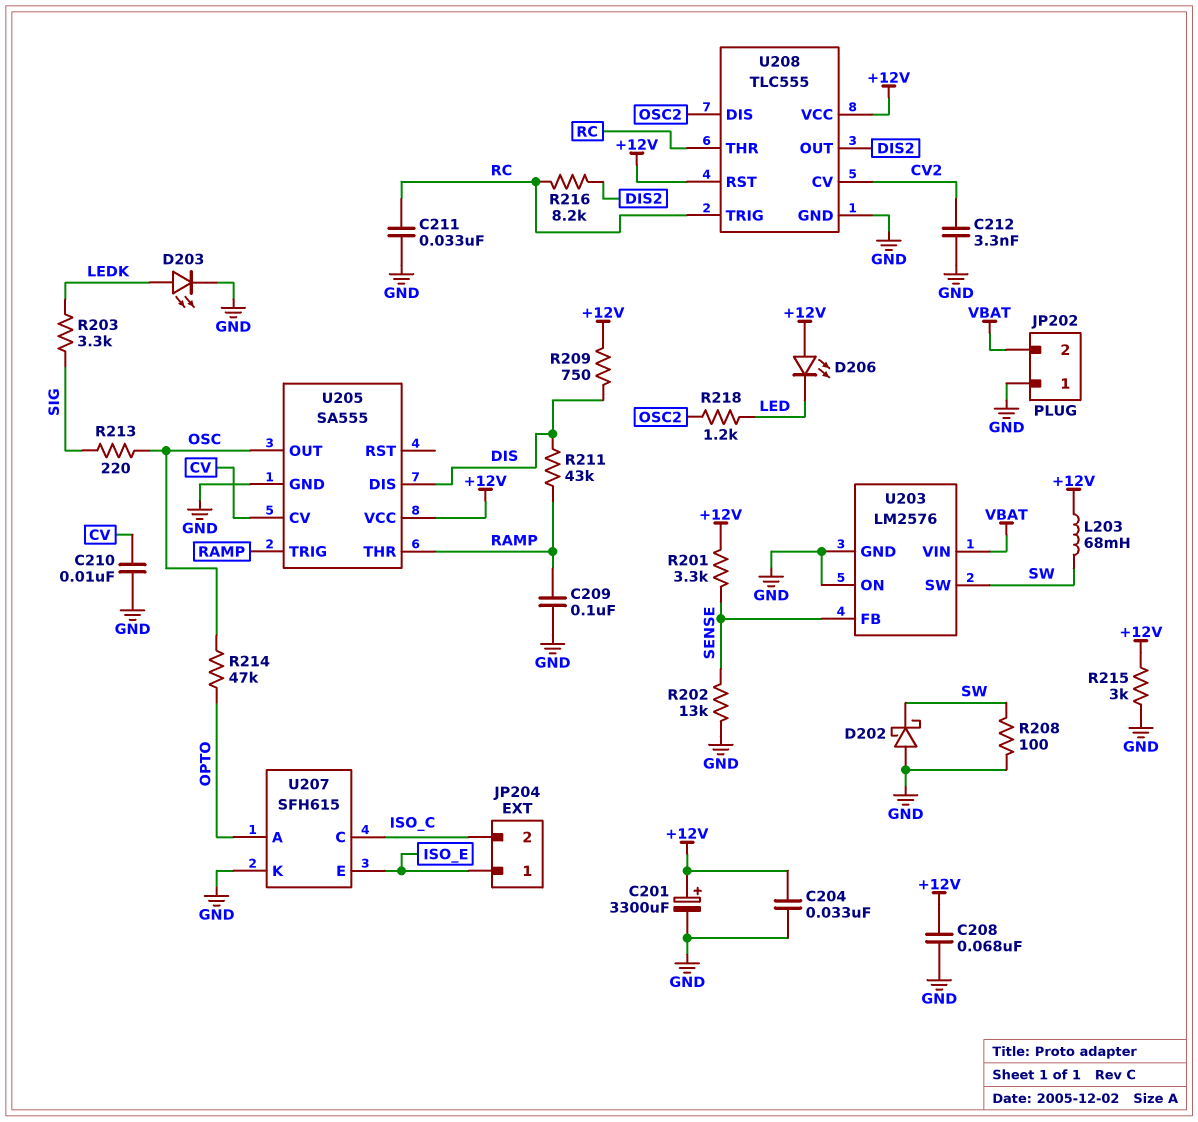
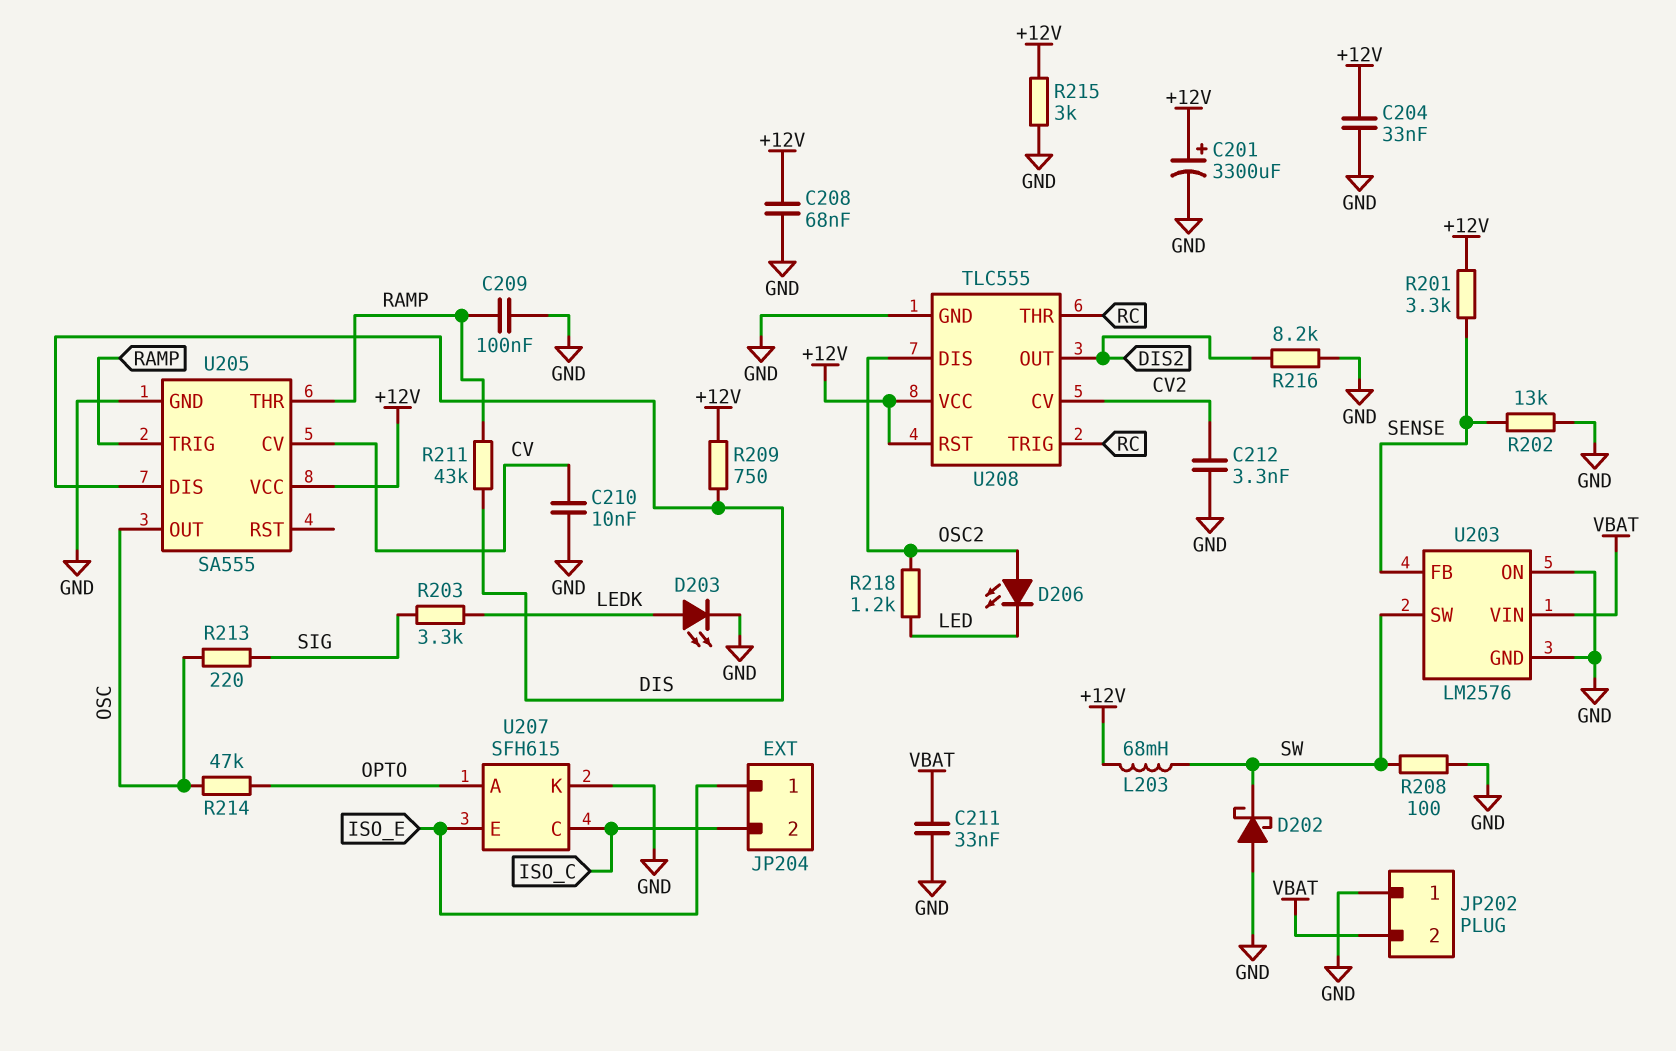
C211: 33nF (GND, RC) -> 33nF (GND, VBAT)
D206: LED (A +12V, K LED) -> LED (A OSC2, K LED)
R216: 8.2k (DIS2, RC) -> 8.2k (DIS2, GND)

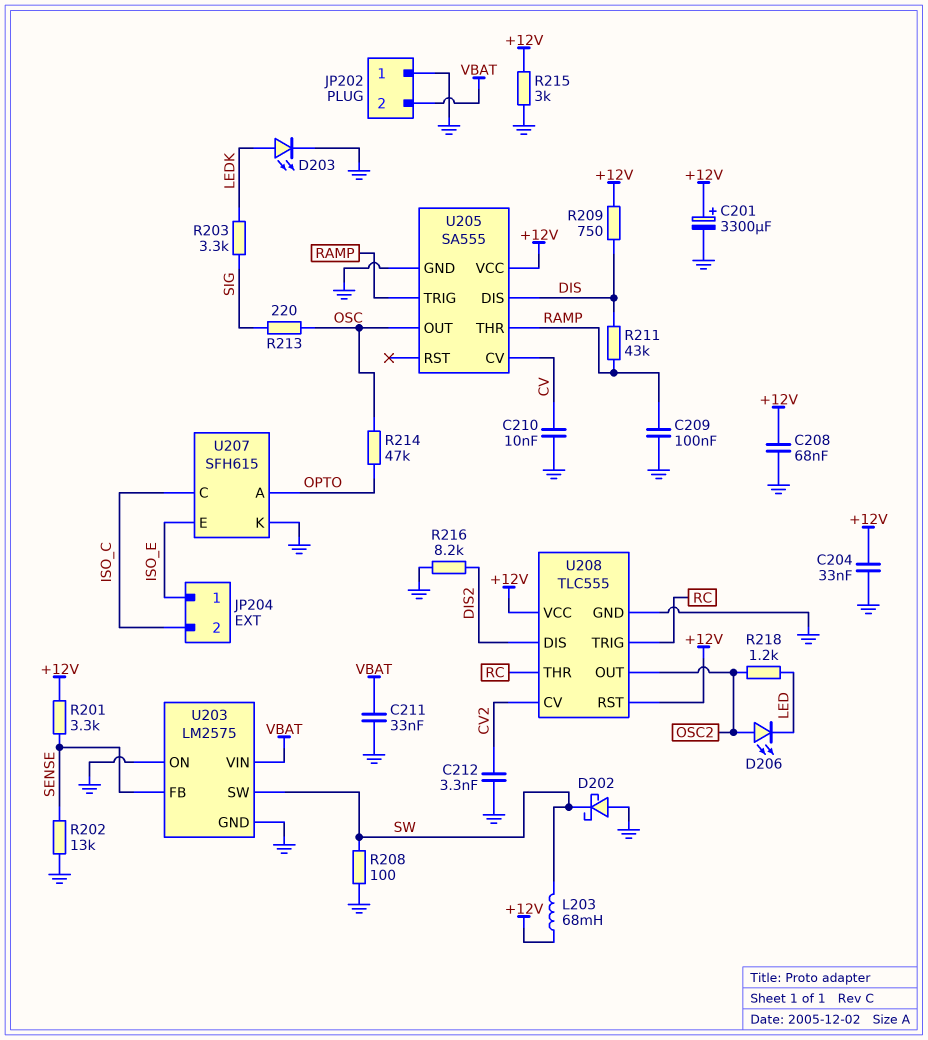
U203: LM2576 -> LM2575
U208 pin DIS: OSC2 -> DIS2
U208 pin OUT: DIS2 -> OSC2

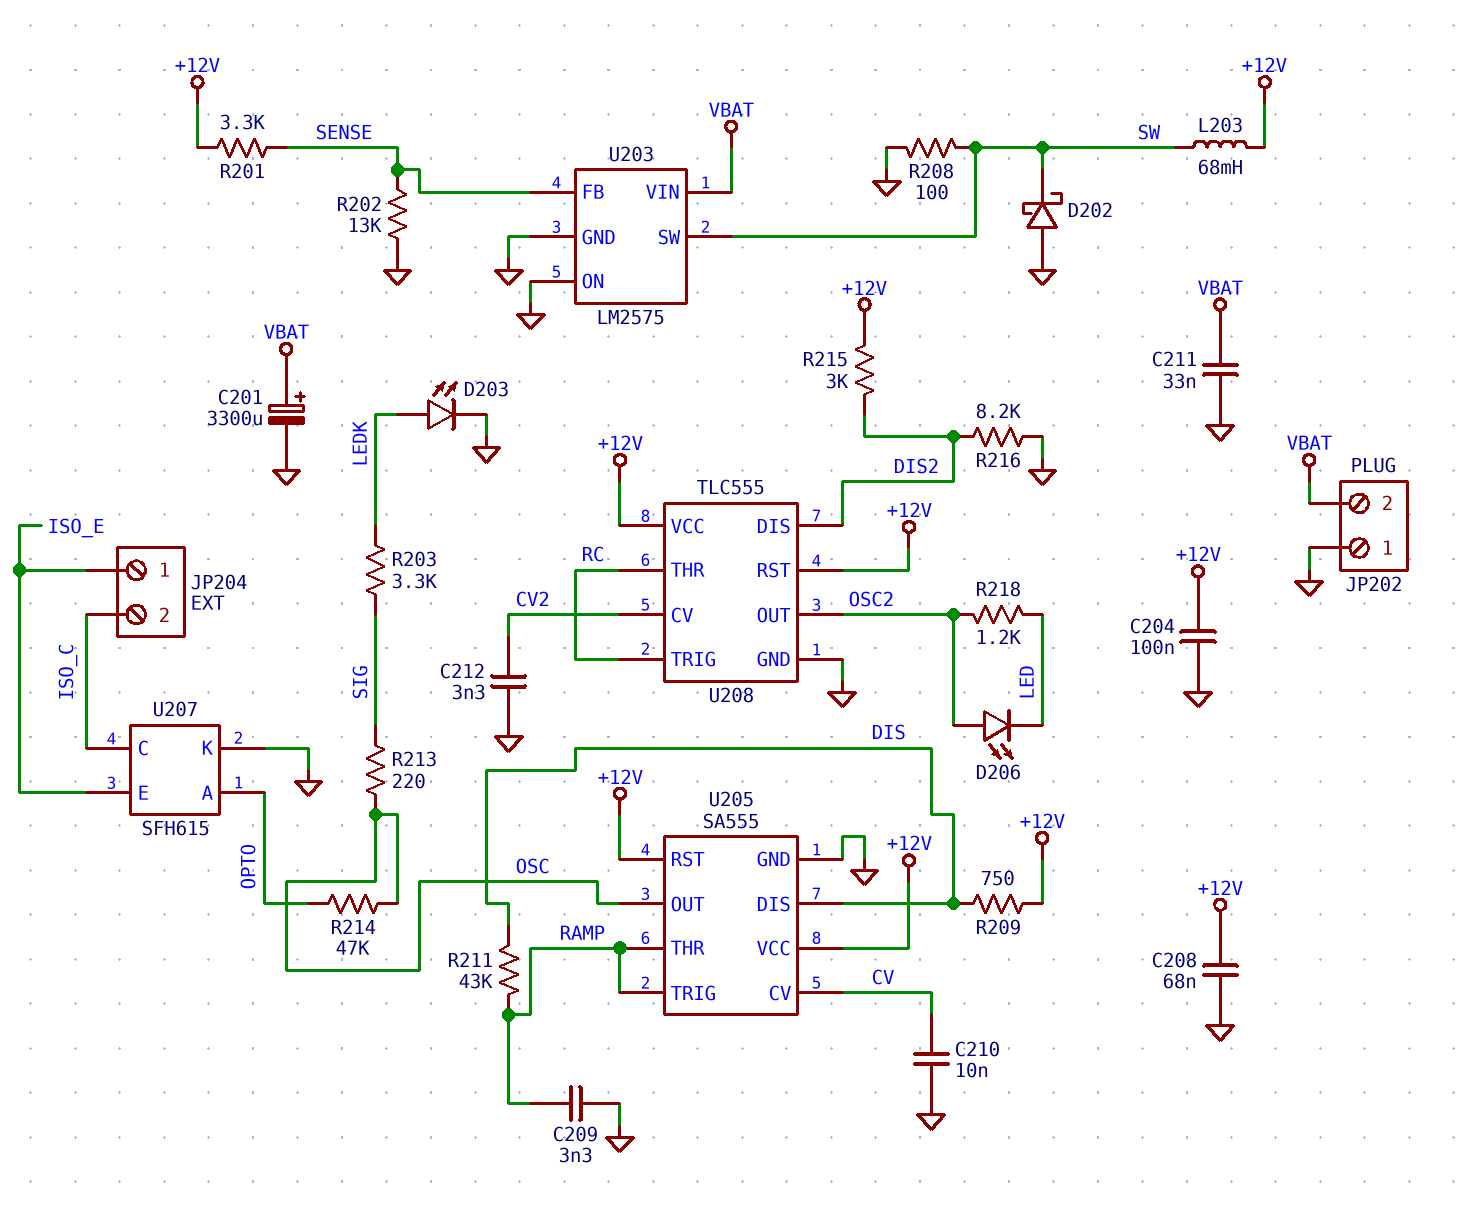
C201: 3300uF (plus +12V, minus GND) -> 3300uF (plus VBAT, minus GND)
C204: 33nF (+12V, GND) -> 100nF (+12V, GND)
C209: 100nF (GND, RAMP) -> 3.3nF (GND, RAMP)
R215: 3k (+12V, GND) -> 3k (+12V, DIS2)
U205 pin RST: none -> +12V

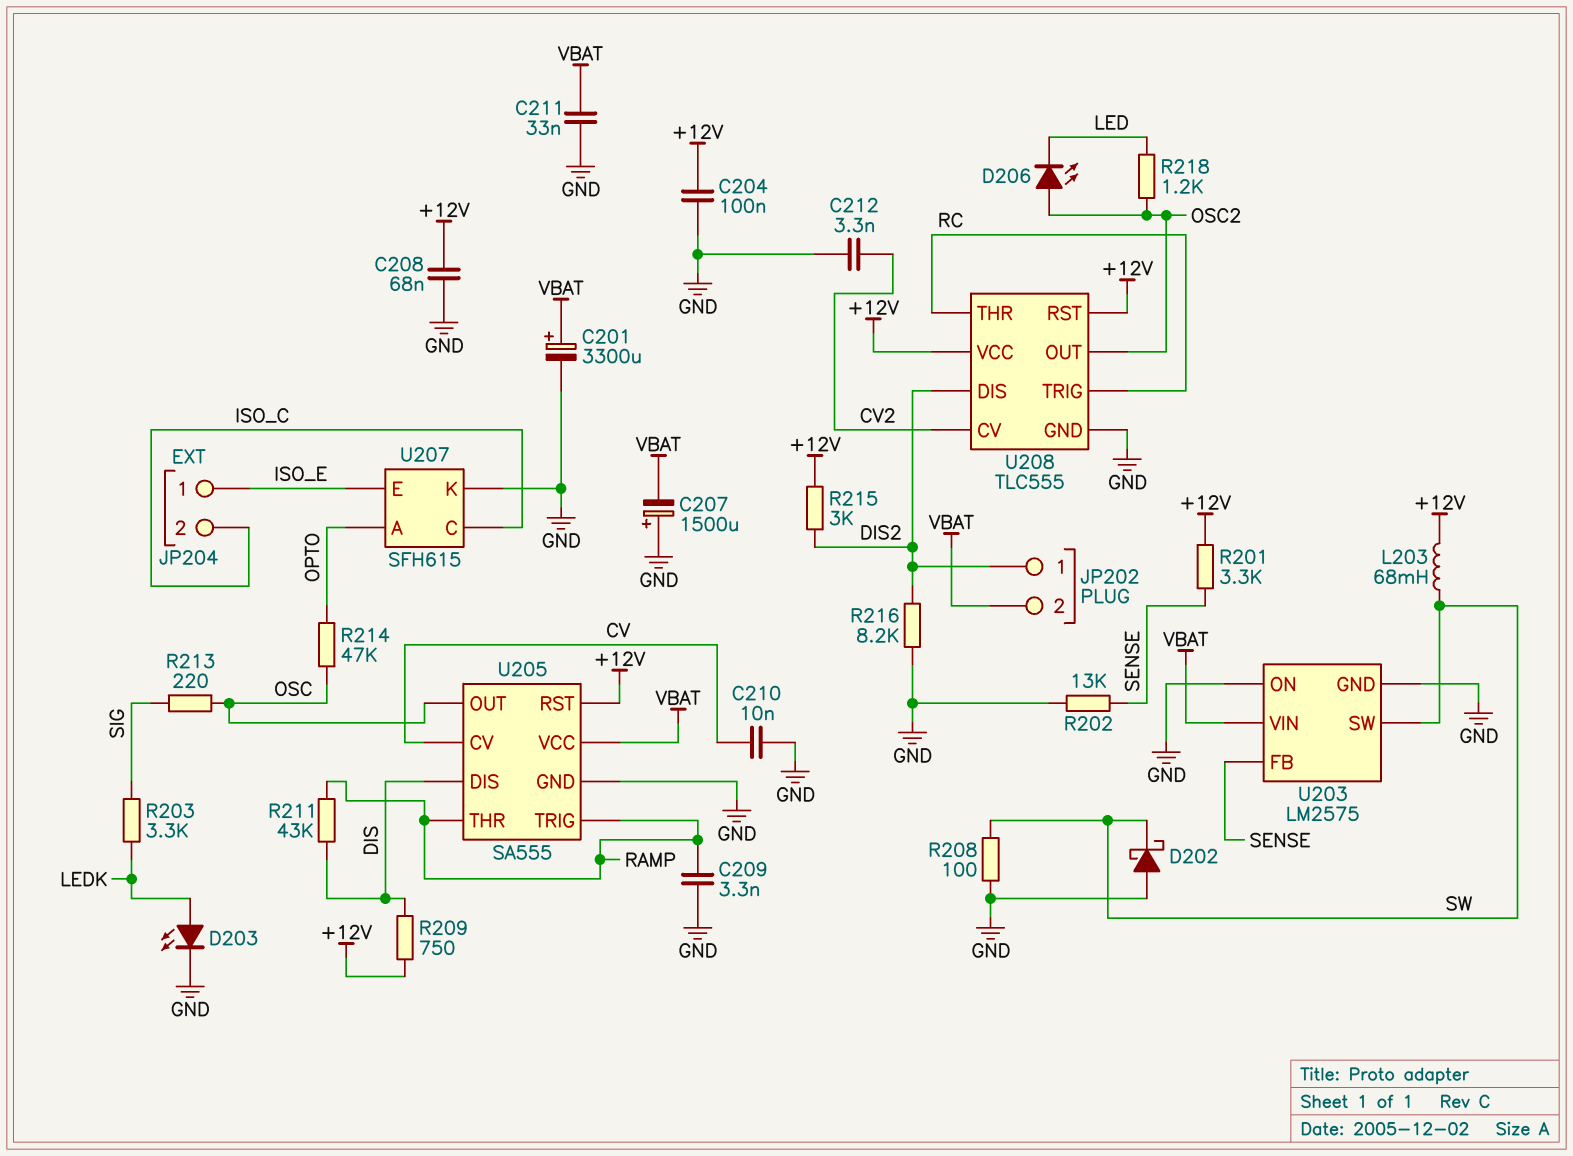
C207: none -> 1500uF (plus GND, minus VBAT)
JP202 pin 1: GND -> DIS2
U205 pin VCC: +12V -> VBAT

